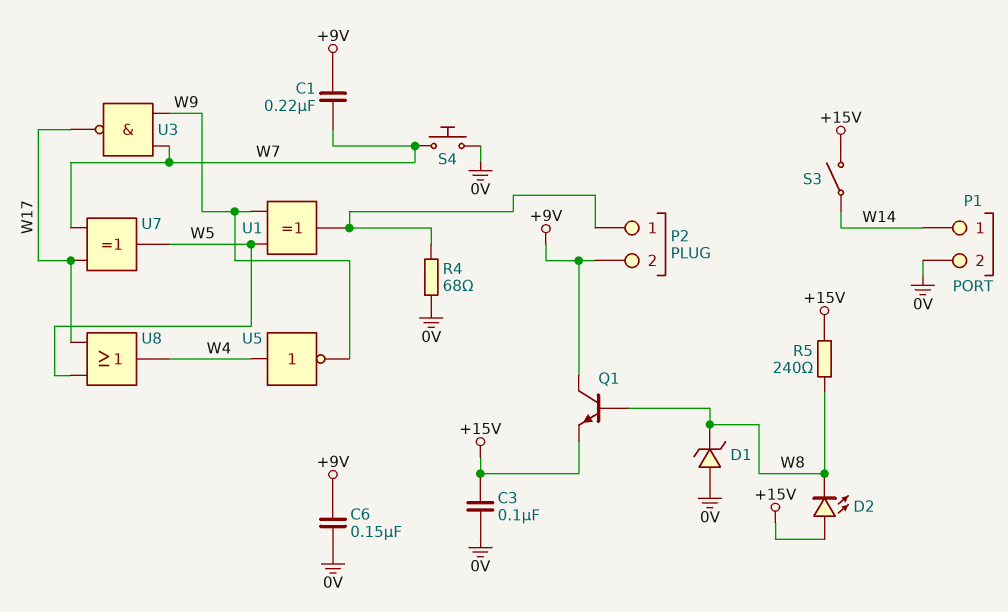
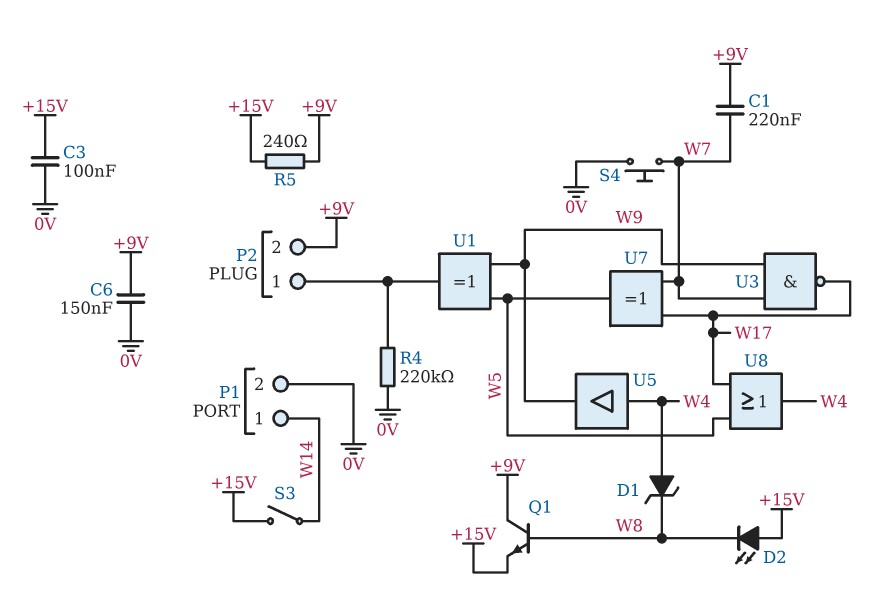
D1: zener (A 0V, K W8) -> zener (A W4, K W8)
R4: 68 (0V, P2/1) -> 220k (0V, P2/1)
R5: 240 (+15V, W8) -> 240 (+9V, +15V)
U5: NOT (in W4, out W9) -> buffer (in W4, out W9)

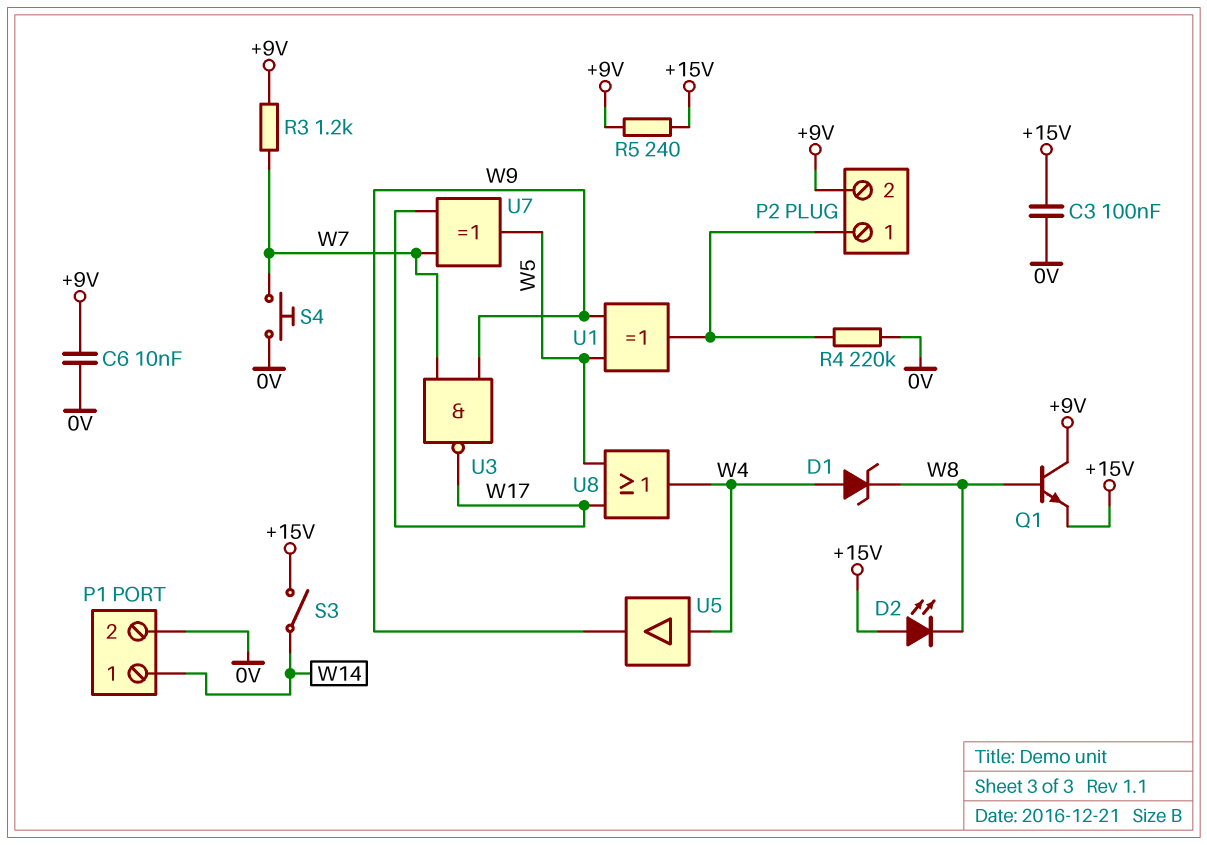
C1: 220nF (+9V, W7) -> none
C6: 150nF (+9V, 0V) -> 10nF (+9V, 0V)
R3: none -> 1.2k (+9V, W7)

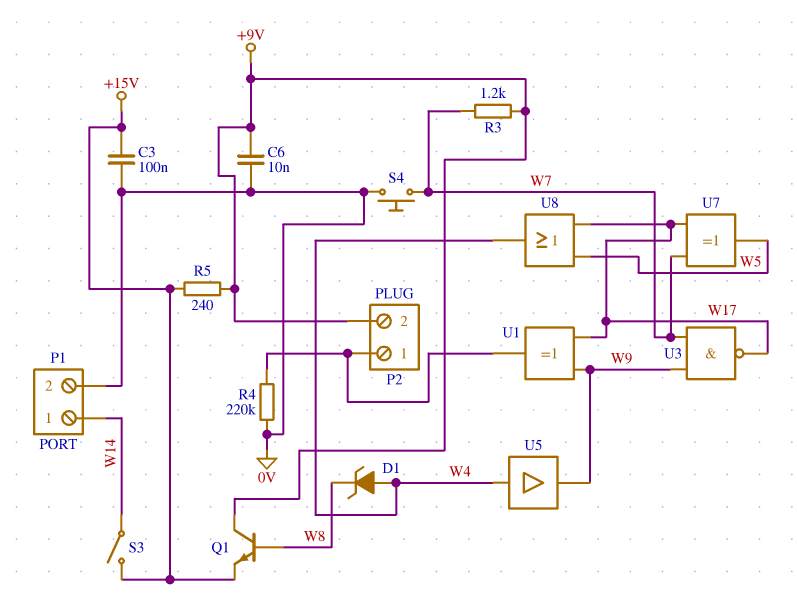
D2: LED (A +15V, K W8) -> none
U1: XOR (in W5, in W9, out P2/1) -> XOR (in W9, in W17, out P2/1)

